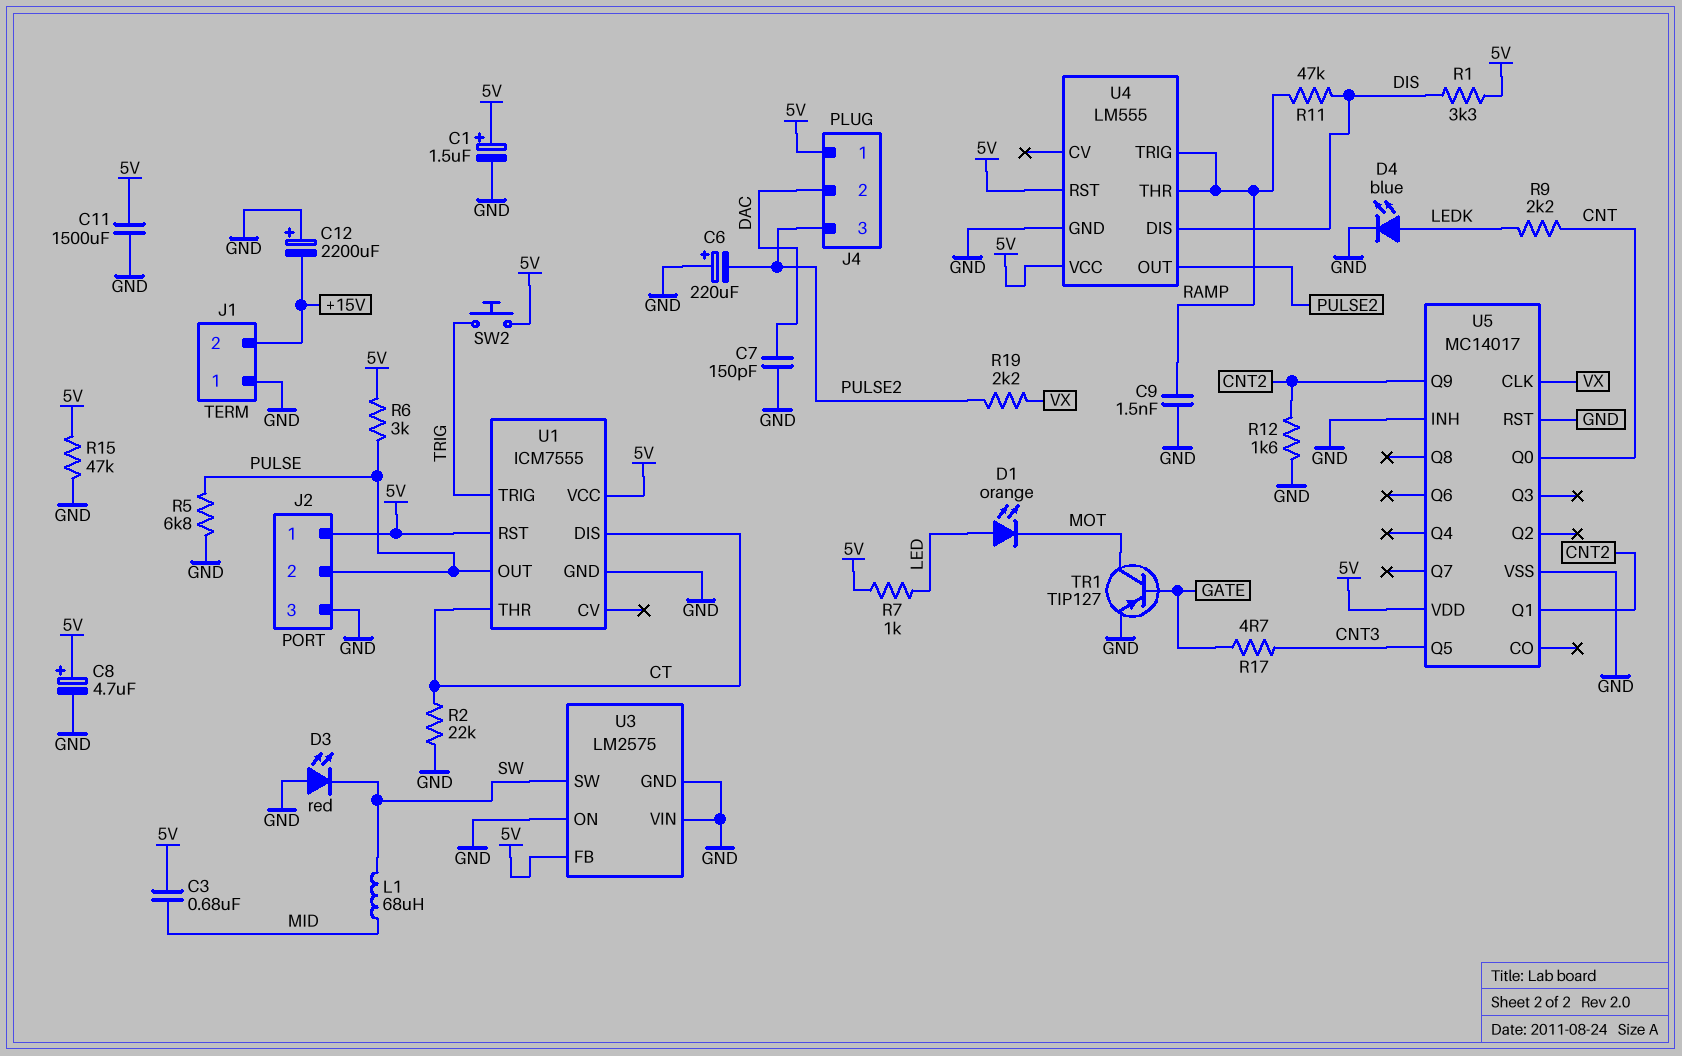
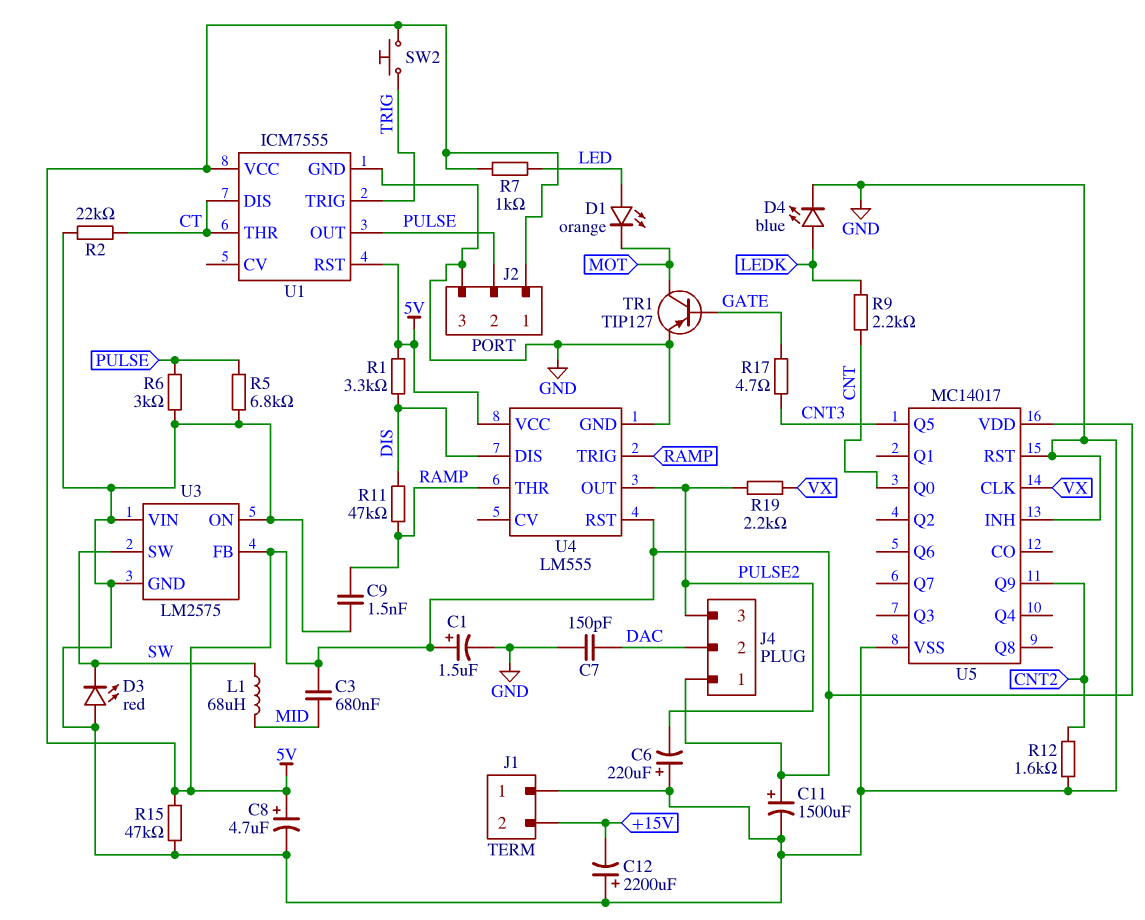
C11: 1500uF (5V, GND) -> 1500uF (plus 5V, minus GND)
R6: 3k (5V, PULSE) -> 3k (GND, PULSE)
U5 pin Q1: CNT2 -> none

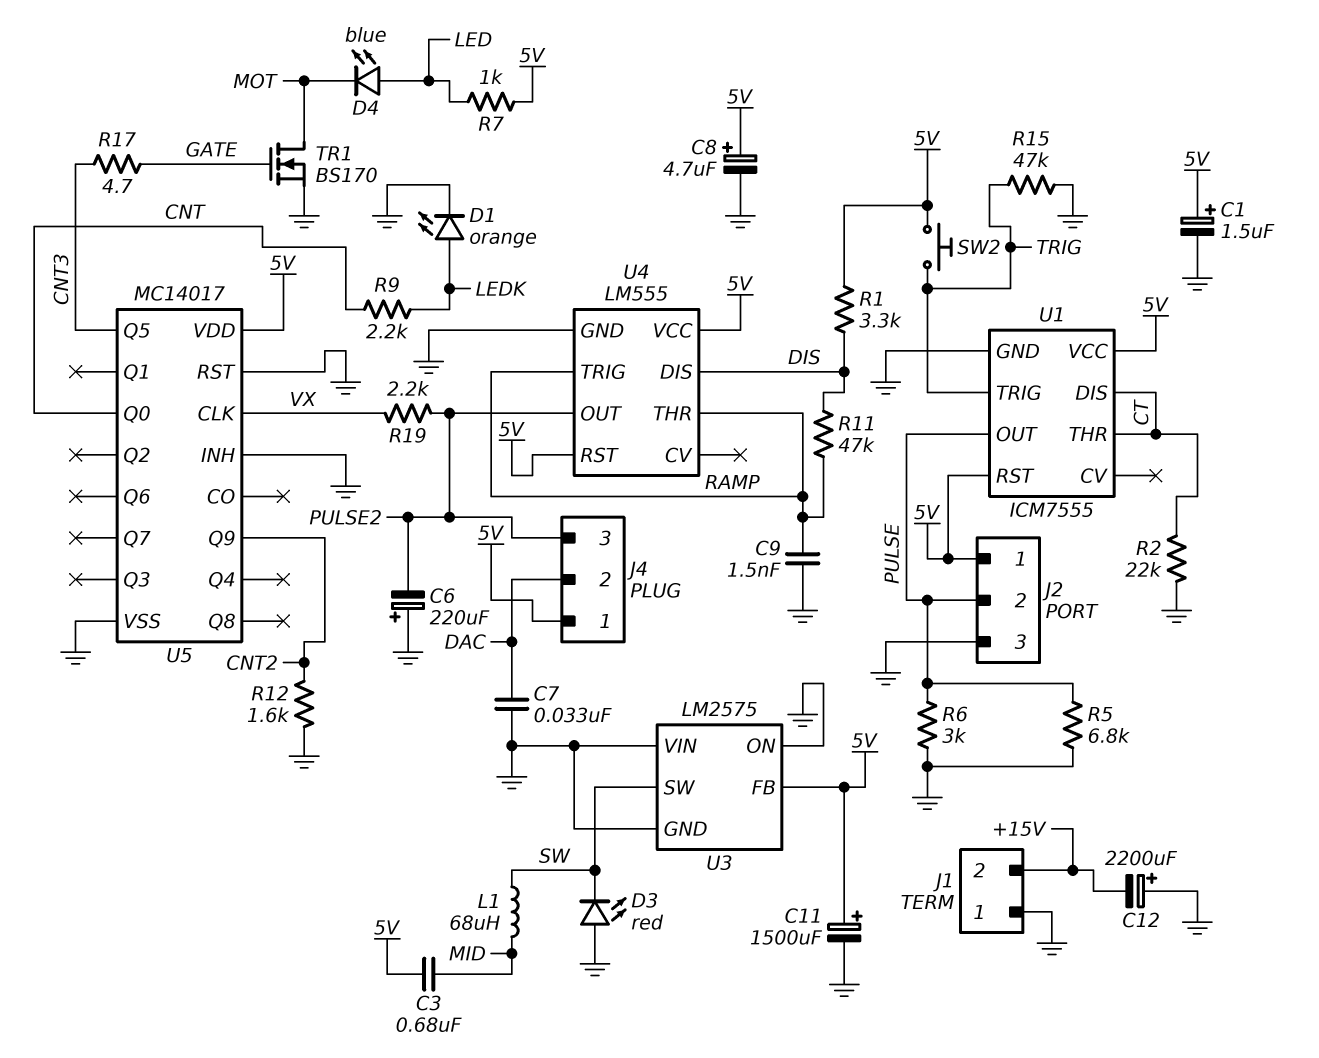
C7: 150pF (DAC, GND) -> 33nF (DAC, GND)
D1: LED orange (A LED, K MOT) -> LED orange (A LEDK, K GND)
D4: LED blue (A LEDK, K GND) -> LED blue (A LED, K MOT)
R15: 47k (5V, GND) -> 47k (GND, TRIG)
TR1: PNP TIP127 (B GATE, C MOT, E GND) -> NMOS BS170 (G GATE, D MOT, S GND)

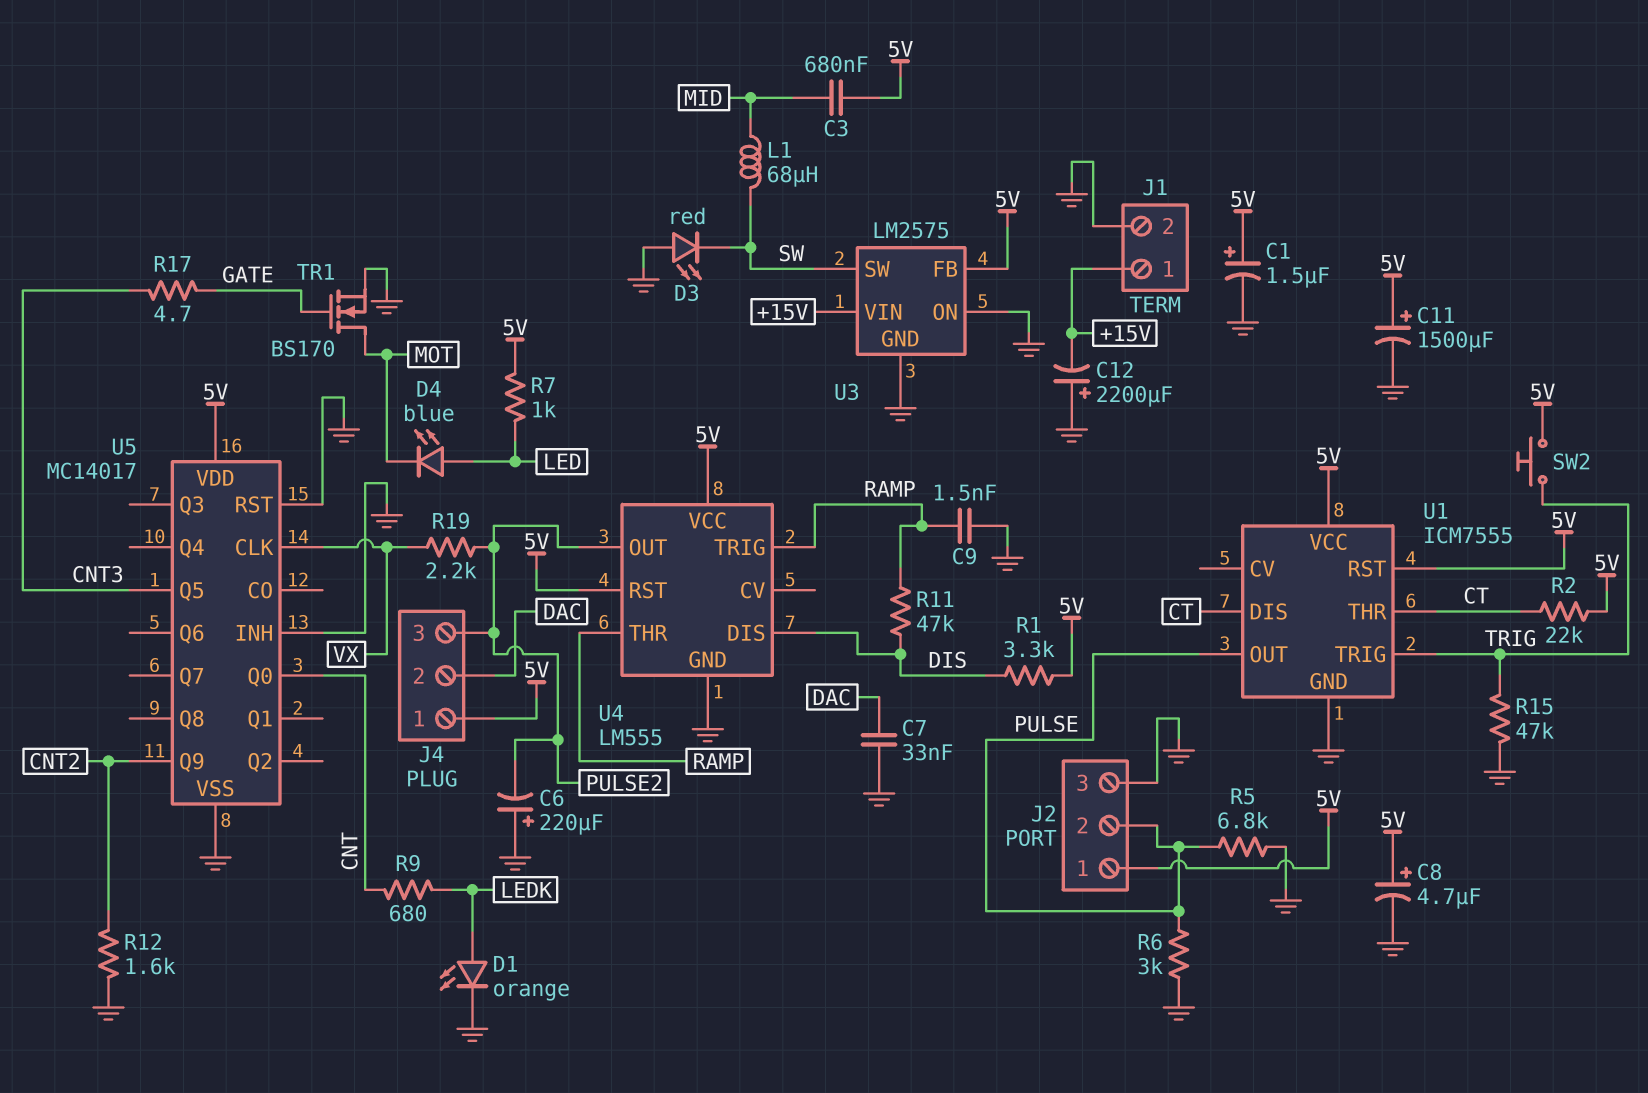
J1 pin 1: GND -> +15V
J1 pin 2: +15V -> GND
R2: 22k (CT, GND) -> 22k (5V, CT)
R9: 2.2k (CNT, LEDK) -> 680 (CNT, LEDK)
U3 pin VIN: GND -> +15V

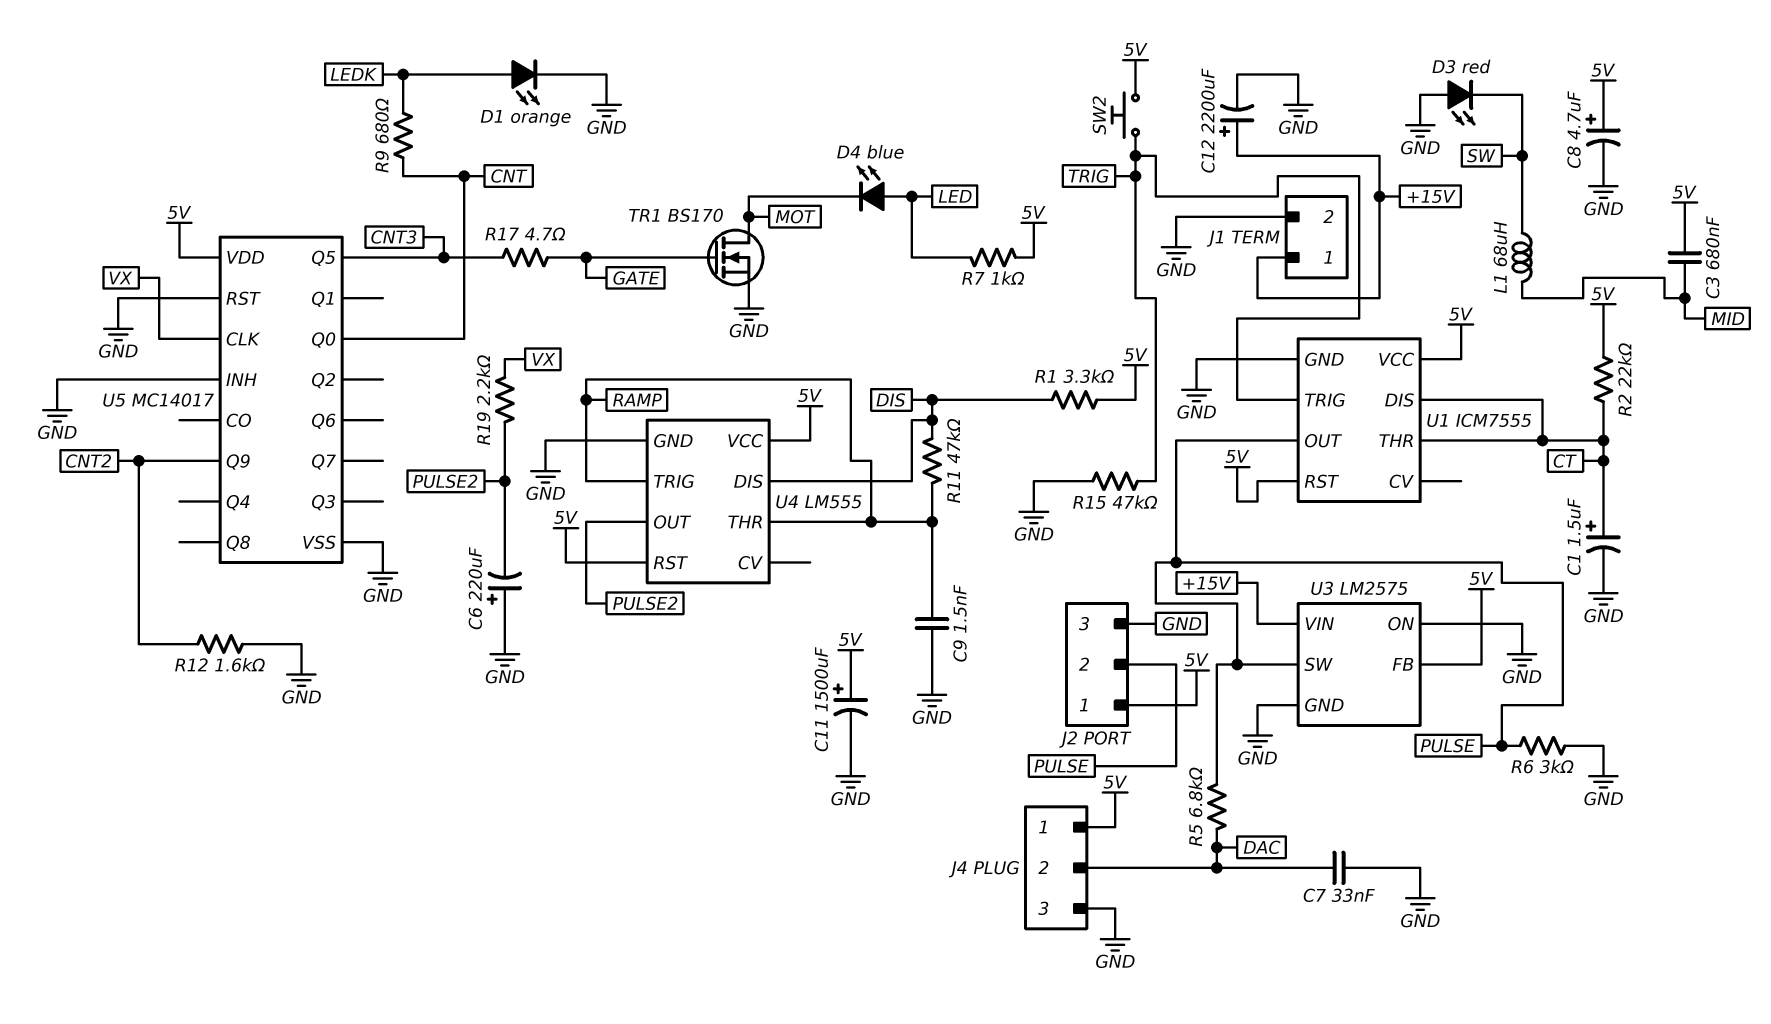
C1: 1.5uF (plus 5V, minus GND) -> 1.5uF (plus CT, minus GND)
C12: 2200uF (plus GND, minus +15V) -> 2200uF (plus +15V, minus GND)
J4 pin 3: PULSE2 -> GND
R5: 6.8k (GND, PULSE) -> 6.8k (DAC, PULSE)
U3 pin SW: SW -> PULSE

